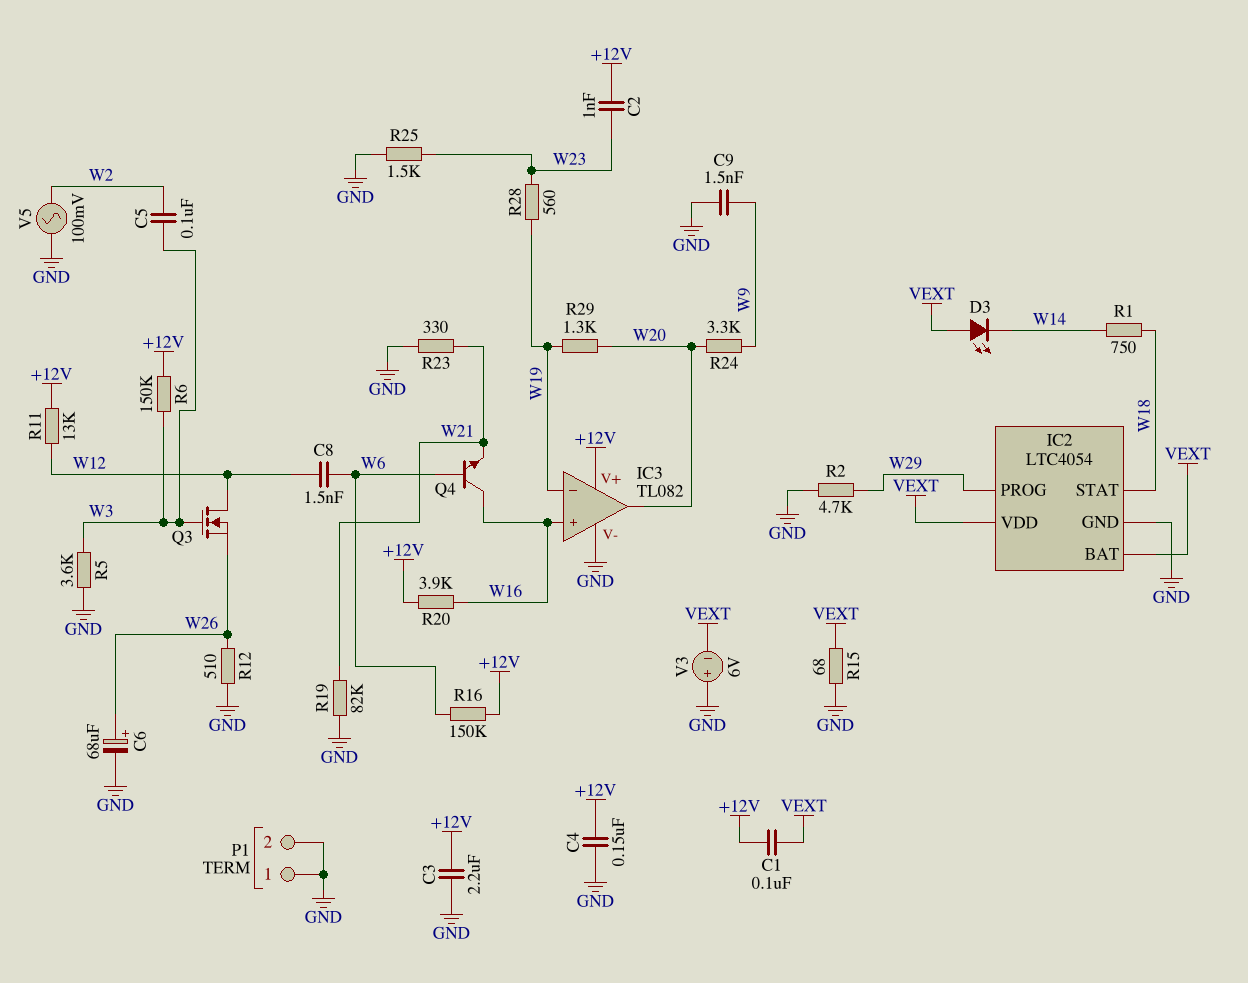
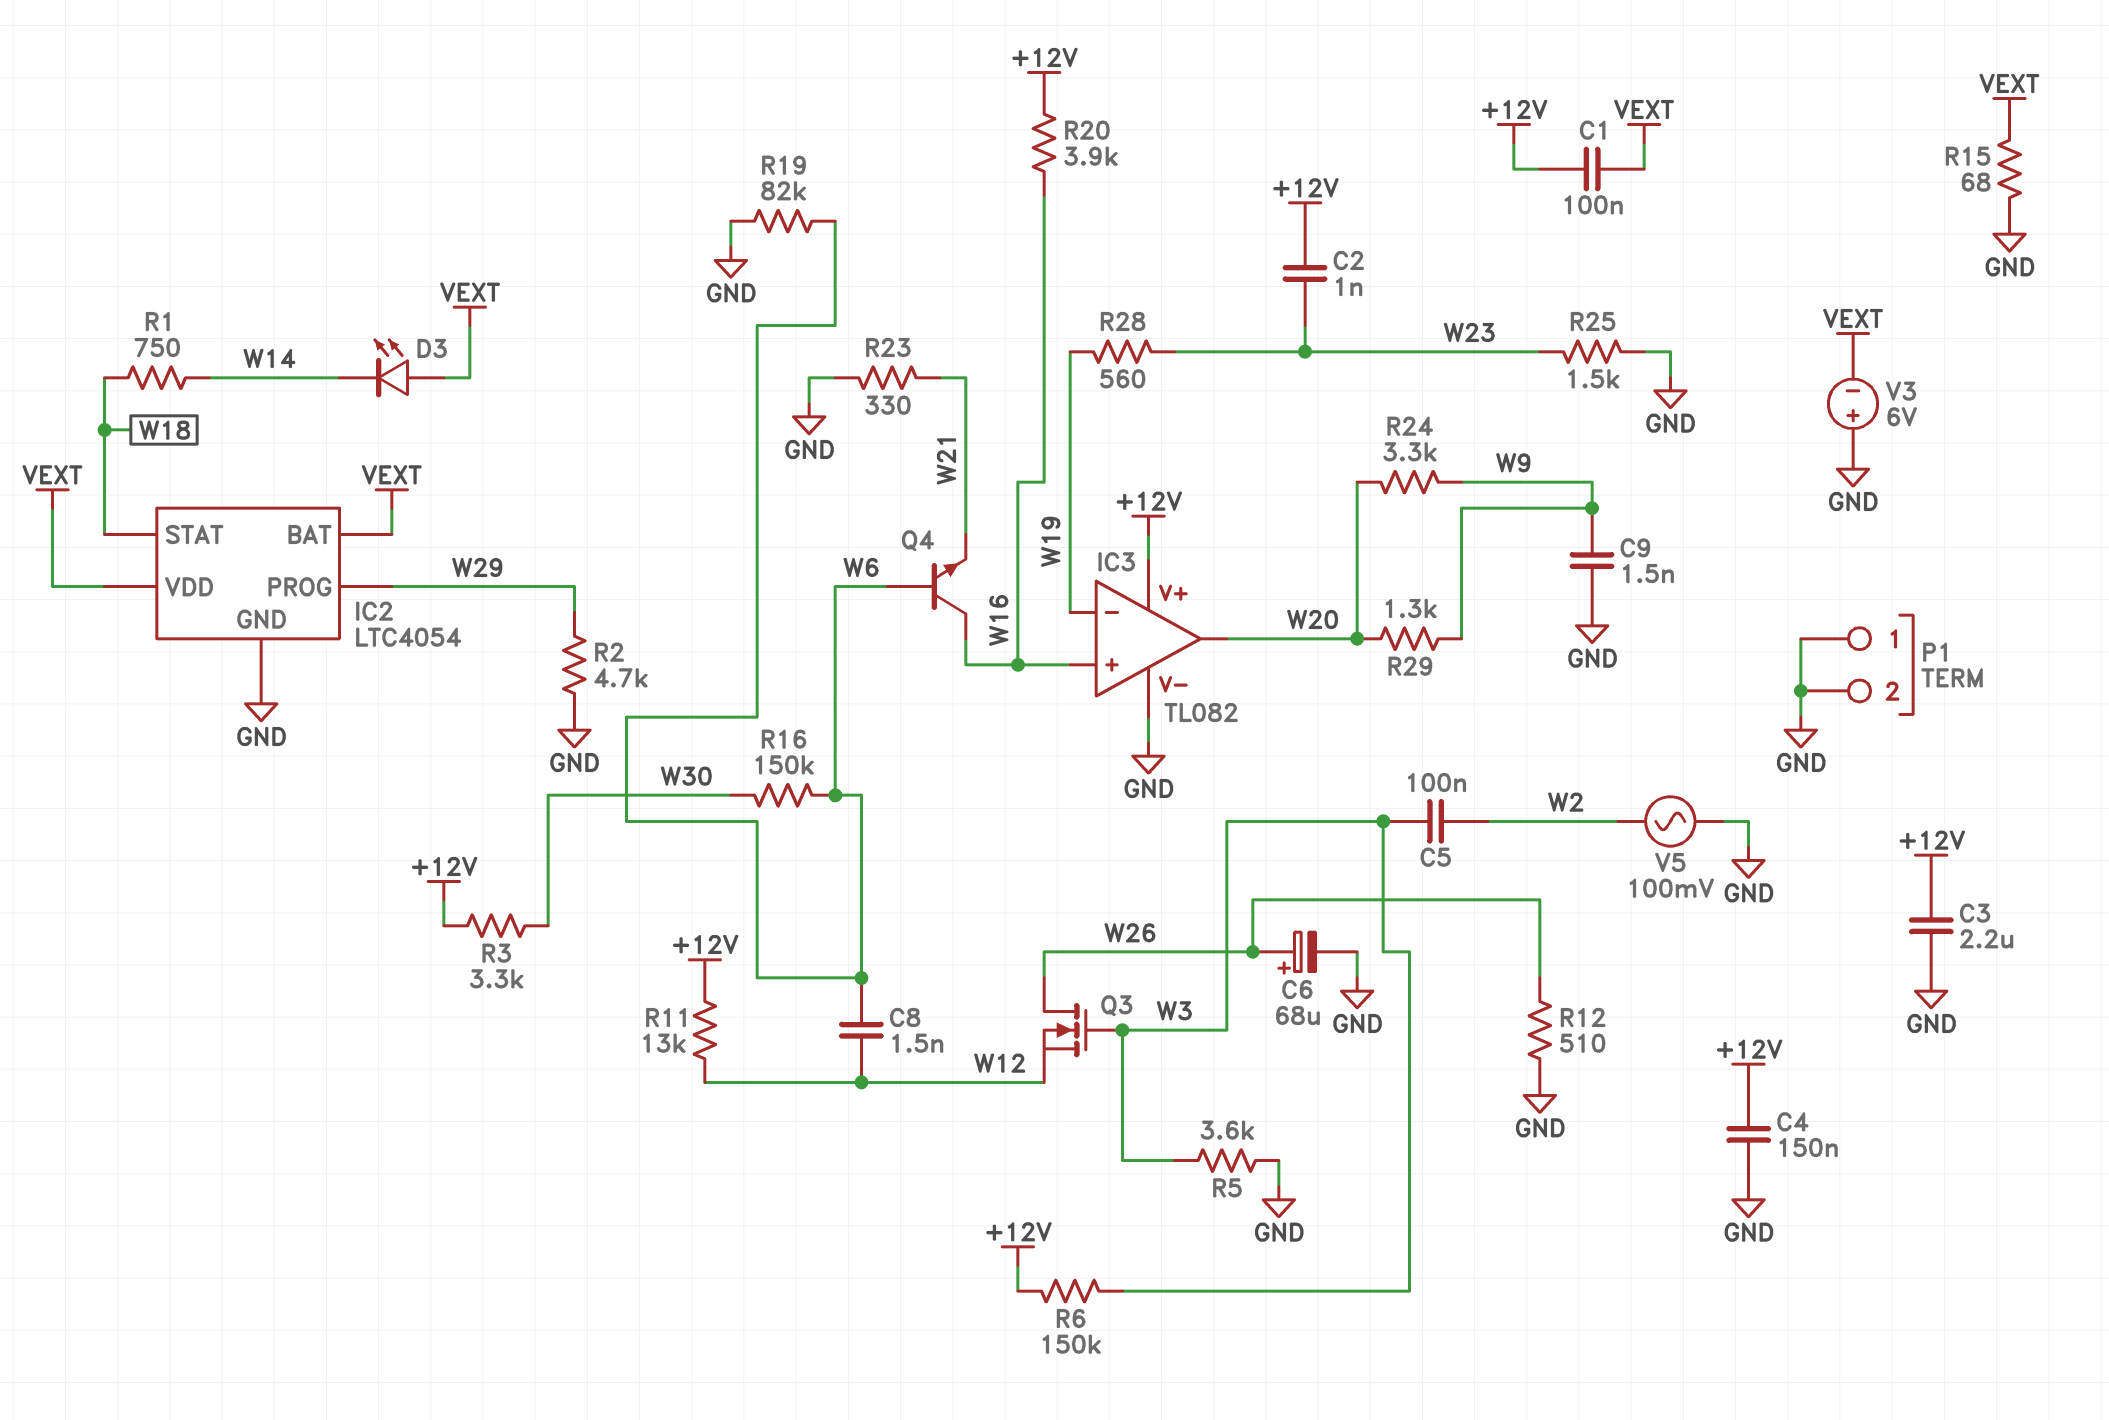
Q3: NMOS (G W3, D W12, S W26) -> NMOS (G W3, D W26, S W12)
R3: none -> 3.3k (+12V, W30)
R16: 150k (+12V, W6) -> 150k (W6, W30)
R19: 82k (GND, W21) -> 82k (GND, W6)
R29: 1.3k (W19, W20) -> 1.3k (W9, W20)

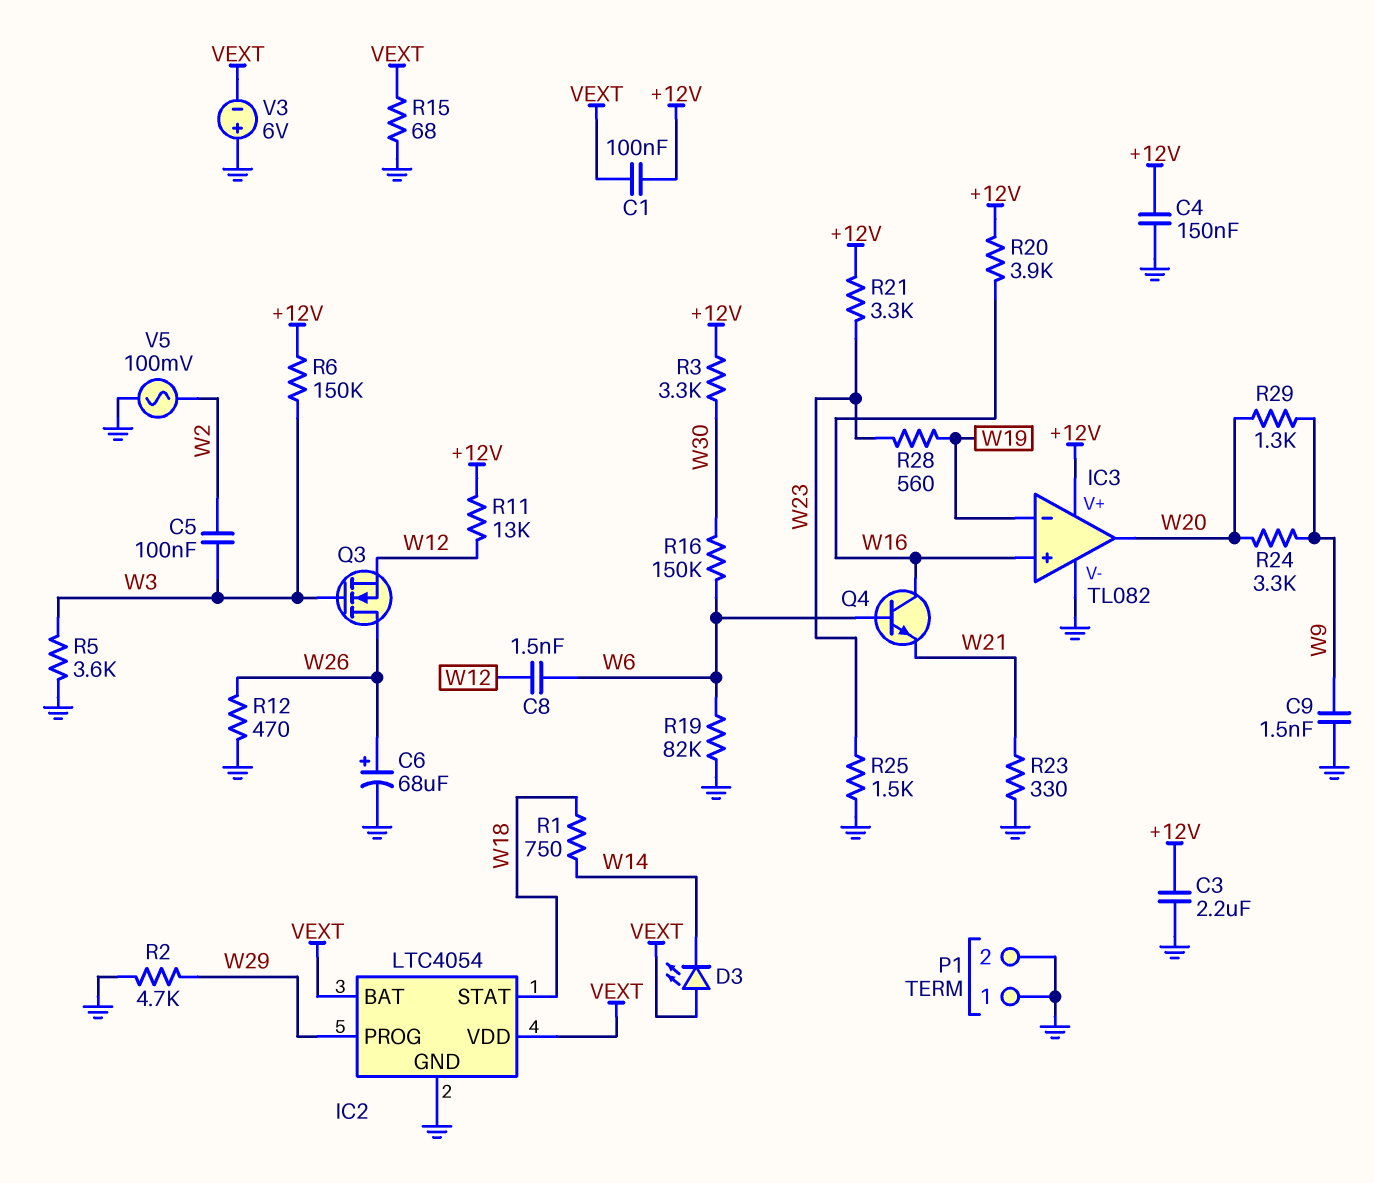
C2: 1nF (+12V, W23) -> none
R12: 510 (GND, W26) -> 470 (GND, W26)
R21: none -> 3.3k (+12V, W23)

